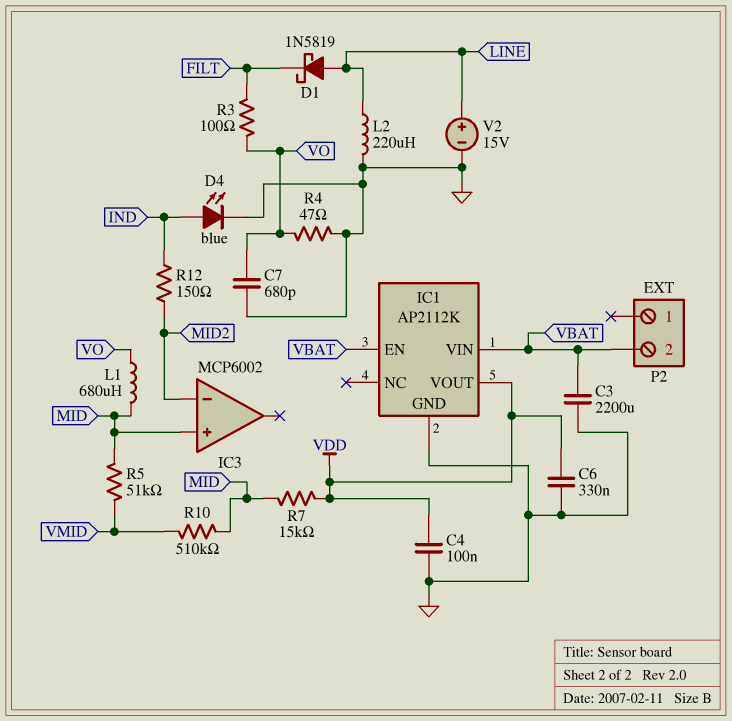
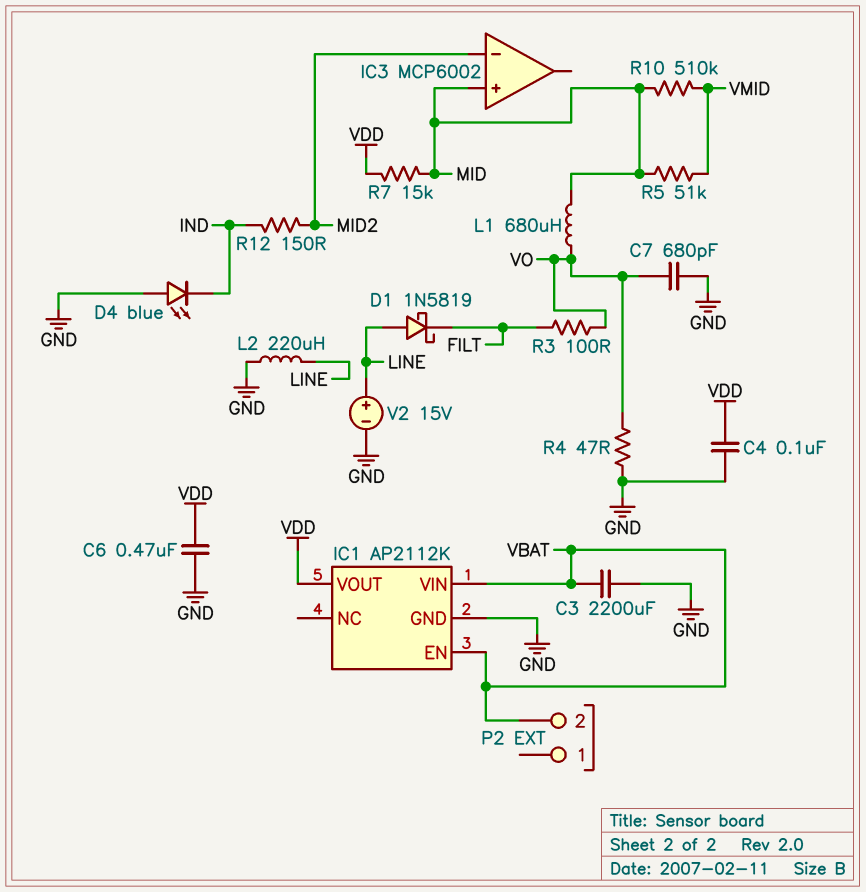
C6: 330nF (GND, VDD) -> 470nF (GND, VDD)
D4: LED blue (A IND, K GND) -> LED blue (A GND, K IND)

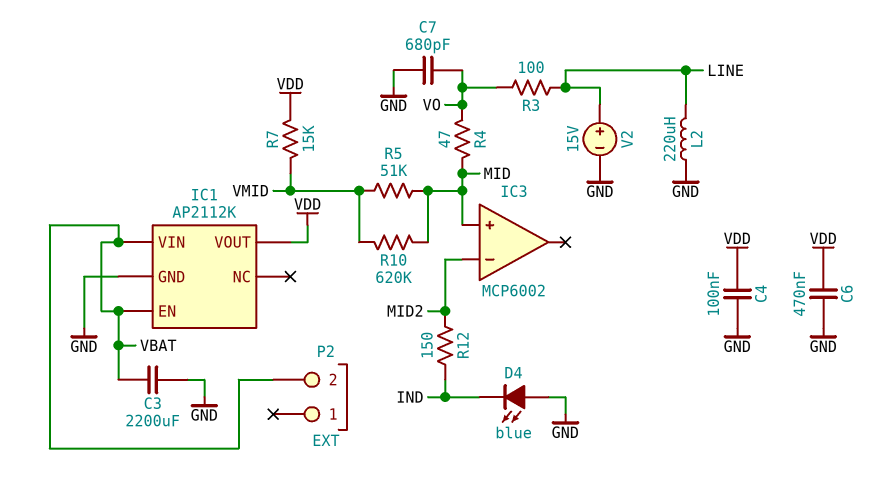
D1: schottky 1N5819 (A LINE, K FILT) -> none
L1: 680uH (MID, VO) -> none
R3: 100 (FILT, VO) -> 100 (LINE, VO)
R4: 47 (GND, VO) -> 47 (MID, VO)
R7: 15k (MID, VDD) -> 15k (VDD, VMID)
R10: 510k (MID, VMID) -> 620k (MID, VMID)

